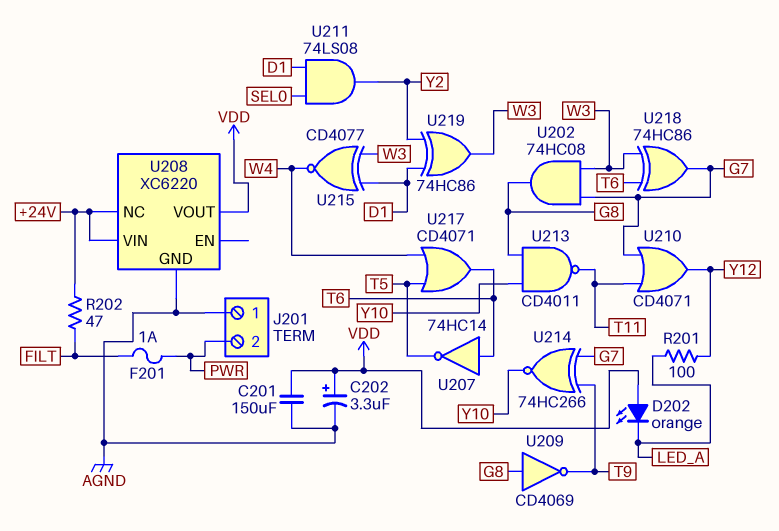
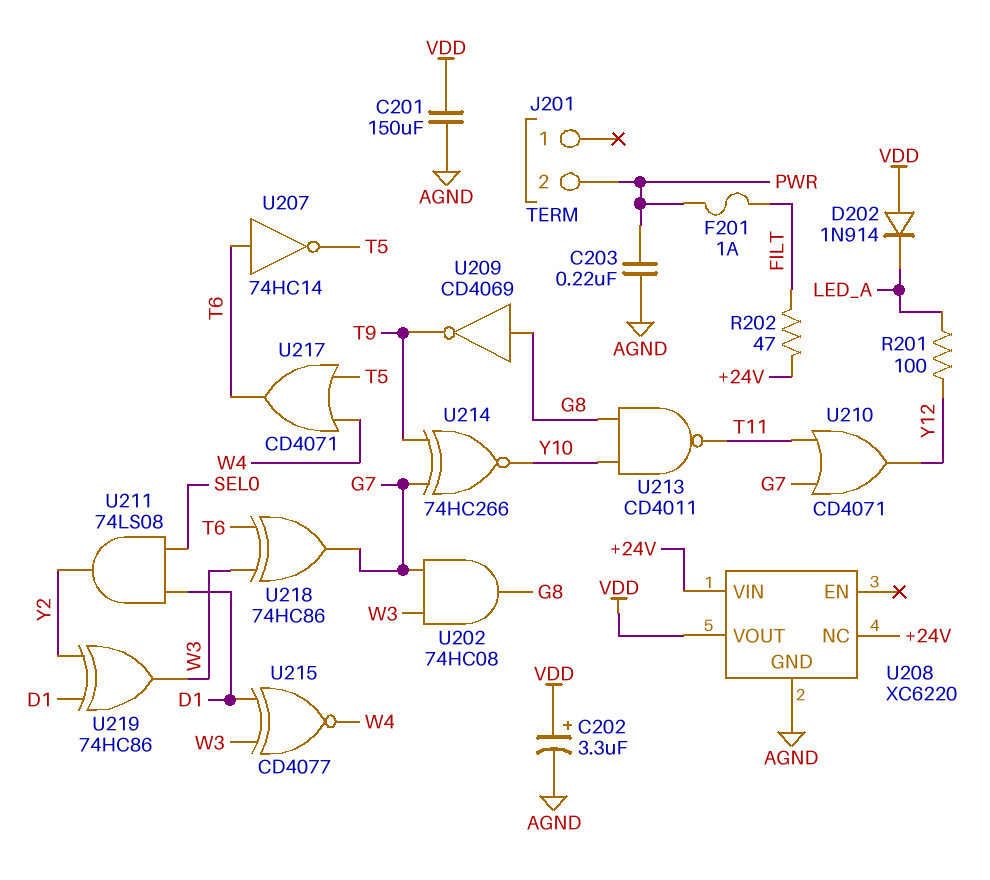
C203: none -> 220nF (AGND, PWR)
D202: LED orange (A VDD, K LED_A) -> diode 1N914 (A VDD, K LED_A)
J201 pin 1: AGND -> none

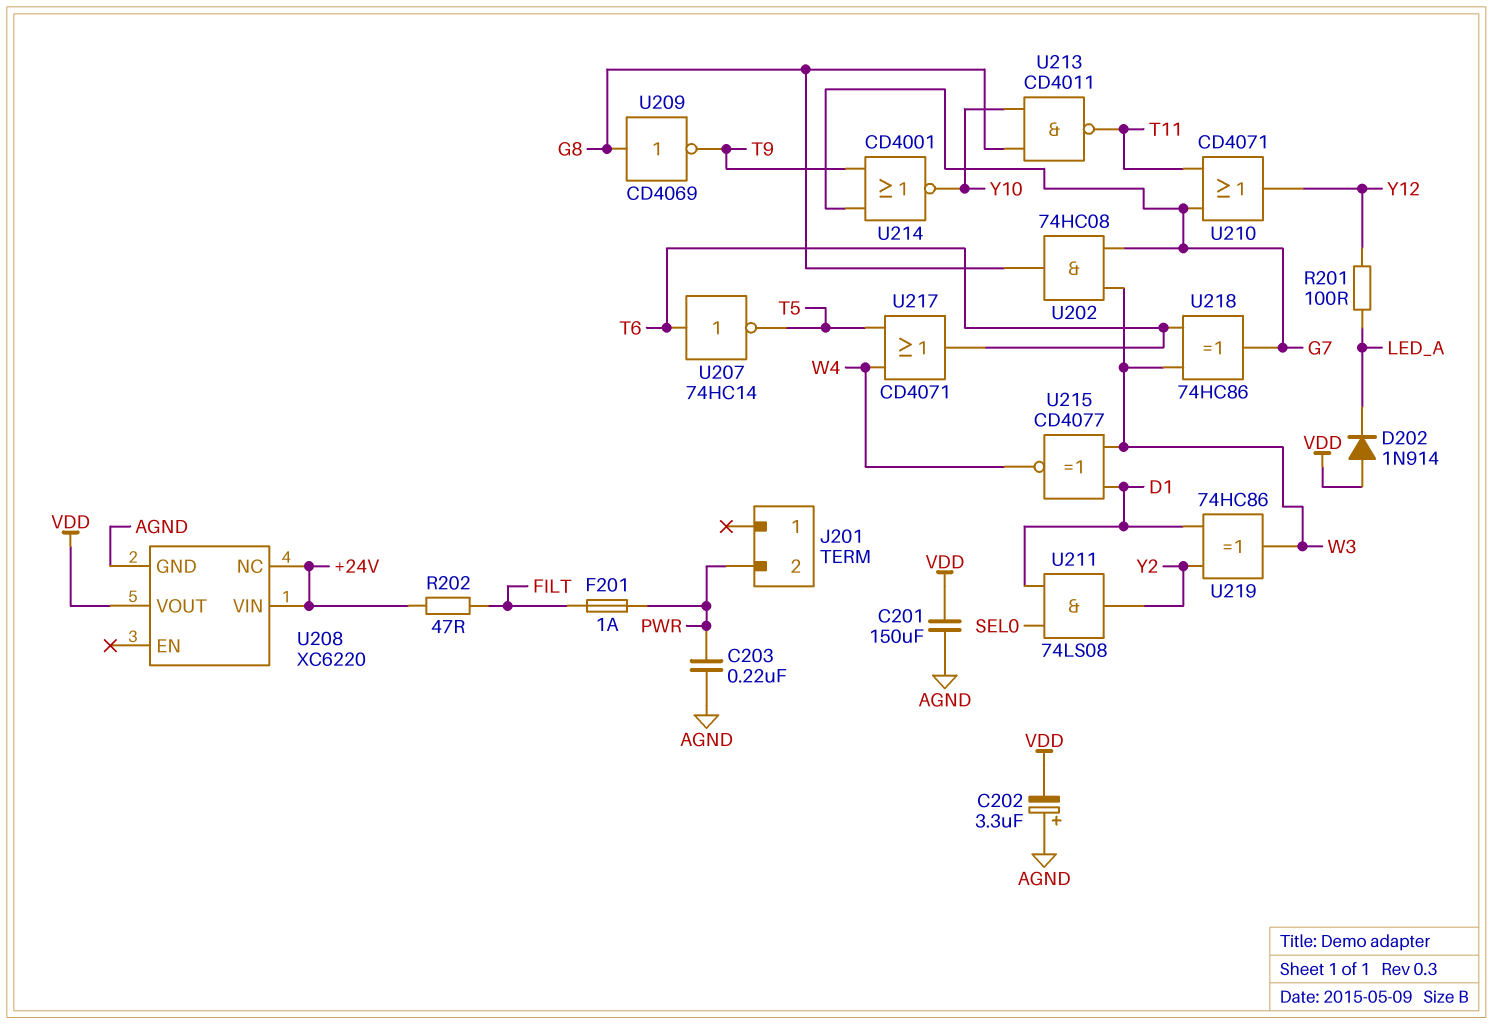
C202: 3.3uF (plus VDD, minus AGND) -> 3.3uF (plus AGND, minus VDD)
U214: XNOR 74HC266 (in G7, in T9, out Y10) -> NOR CD4001 (in G7, in T9, out Y10)

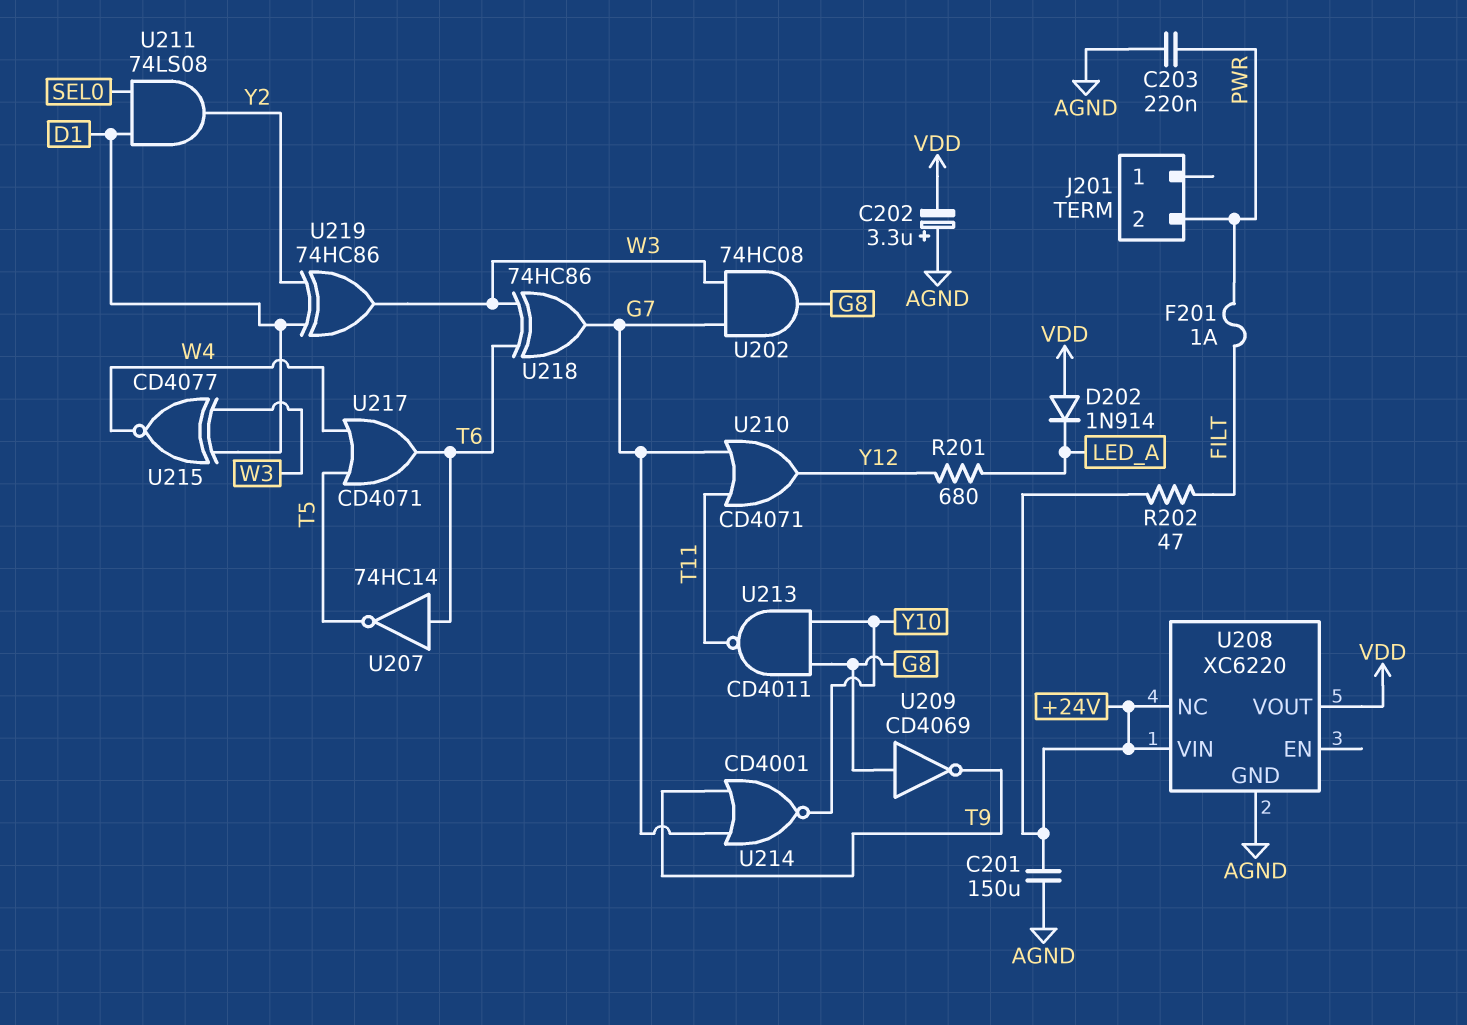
C201: 150uF (AGND, VDD) -> 150uF (+24V, AGND)
R201: 100 (LED_A, Y12) -> 680 (LED_A, Y12)

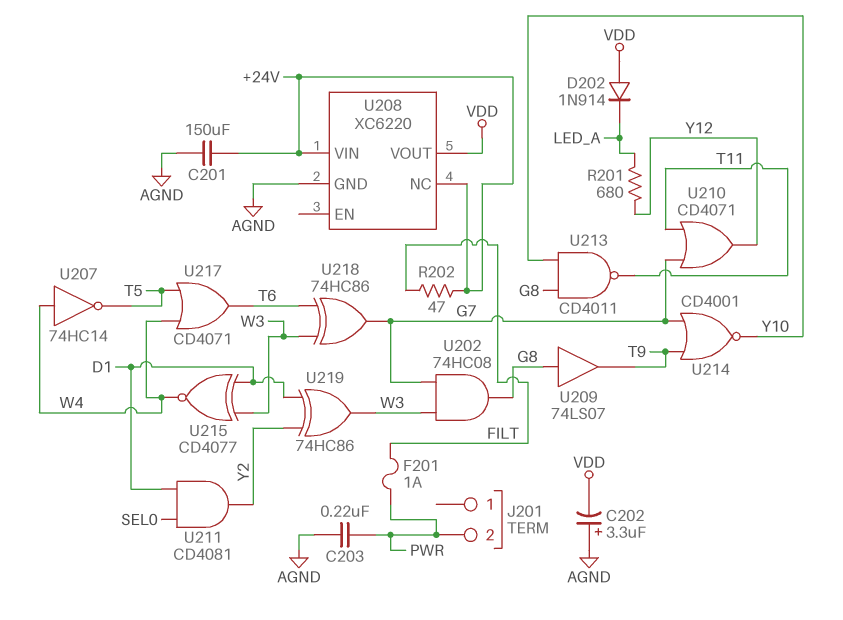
U207: NOT 74HC14 (in T6, out T5) -> NOT 74HC14 (in W4, out T5)
U209: NOT CD4069 (in G8, out T9) -> buffer 74LS07 (in G8, out T9)
U211: AND 74LS08 (in D1, in SEL0, out Y2) -> AND CD4081 (in D1, in SEL0, out Y2)

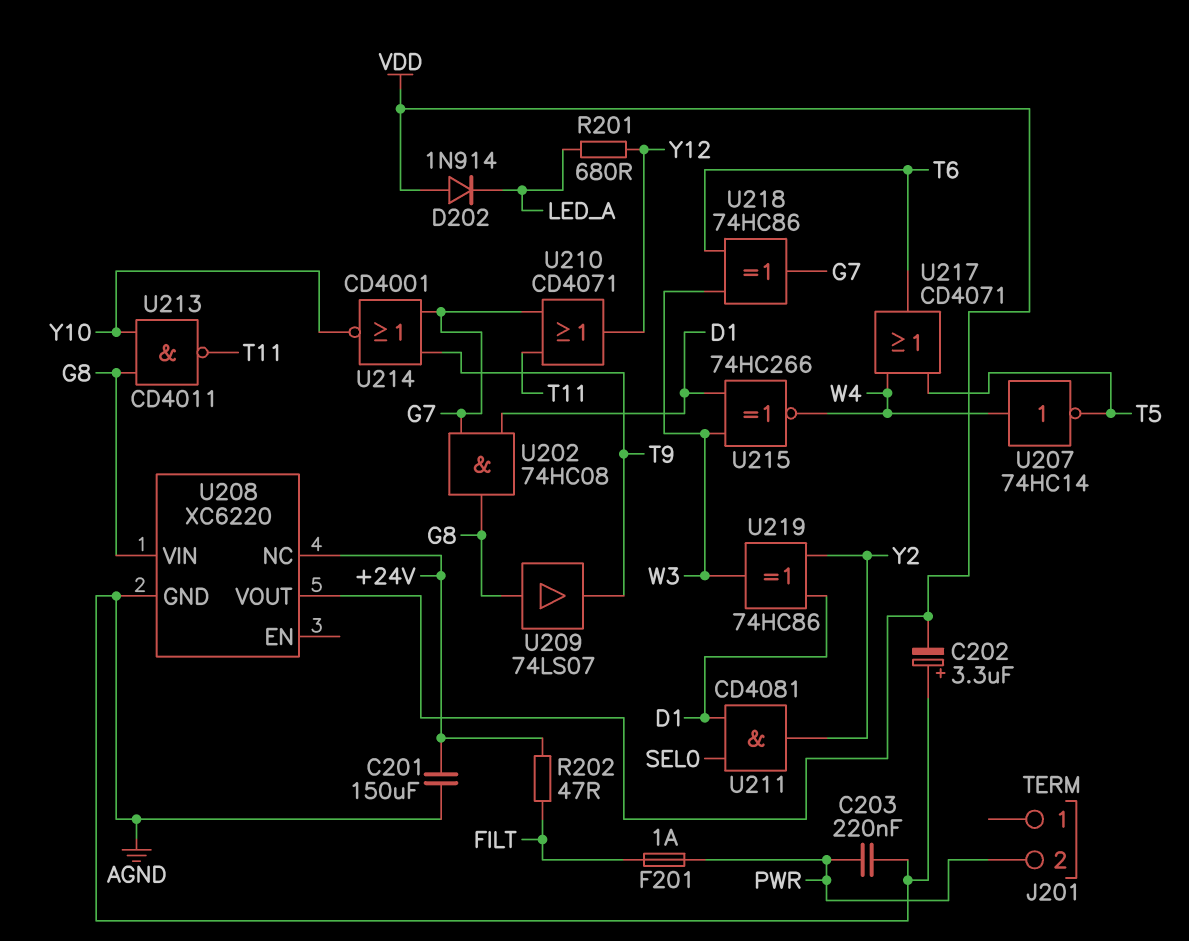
U202: AND 74HC08 (in G7, in W3, out G8) -> AND 74HC08 (in D1, in G7, out G8)
U208 pin VIN: +24V -> G8
U215: XNOR CD4077 (in D1, in W3, out W4) -> XNOR 74HC266 (in D1, in W3, out W4)

